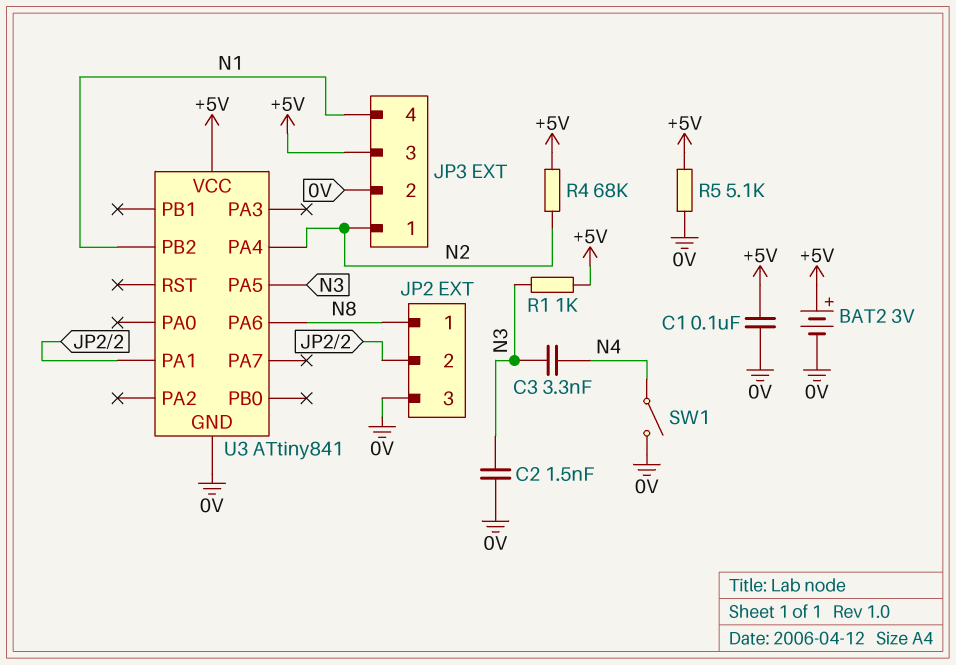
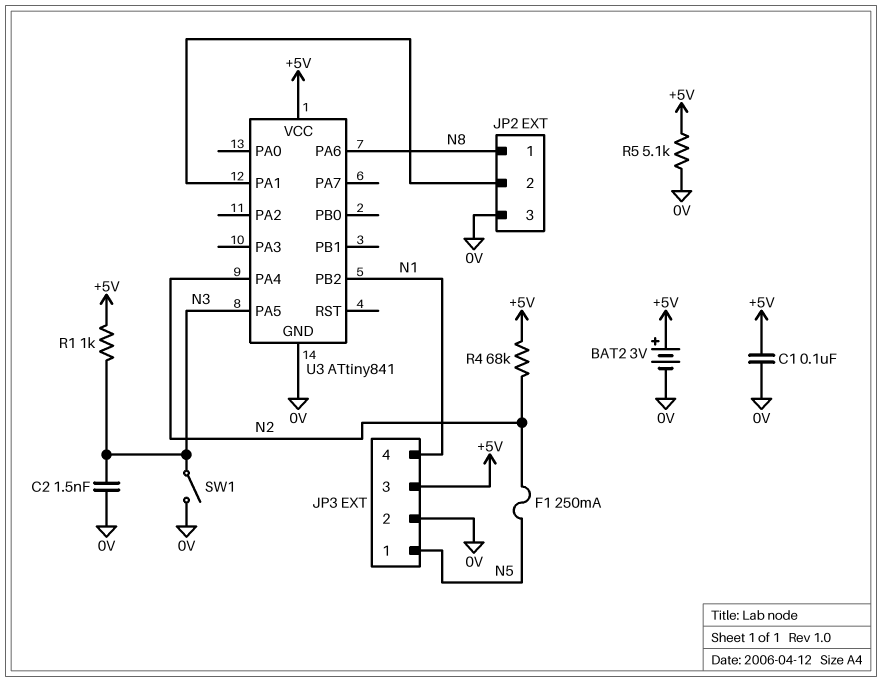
C3: 3.3nF (N3, N4) -> none
F1: none -> 250mA (N2, N5)
JP3 pin 1: N2 -> N5
SW1: switch (0V, N4) -> switch (0V, N3)

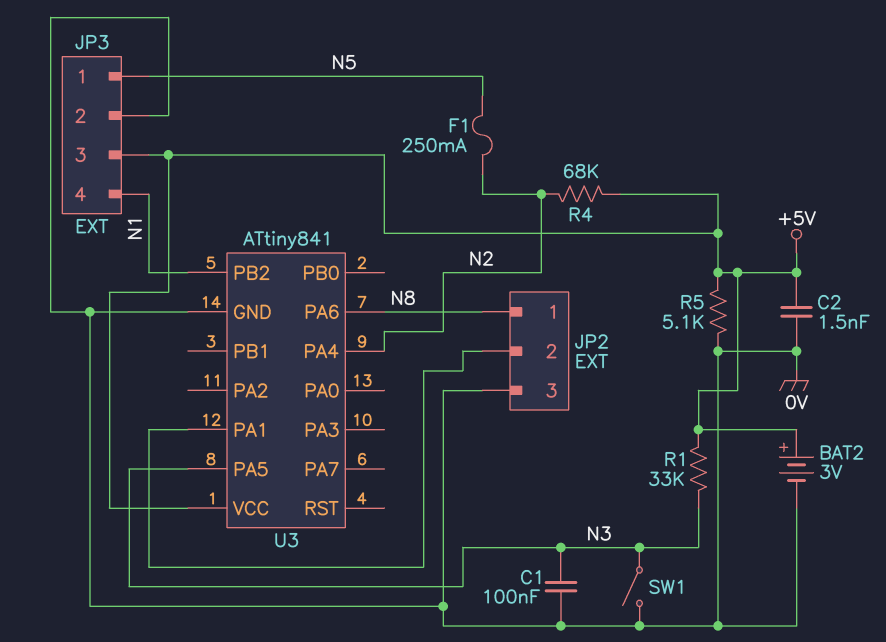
C1: 100nF (+5V, 0V) -> 100nF (0V, N3)
C2: 1.5nF (0V, N3) -> 1.5nF (+5V, 0V)
R1: 1k (+5V, N3) -> 33k (+5V, N3)

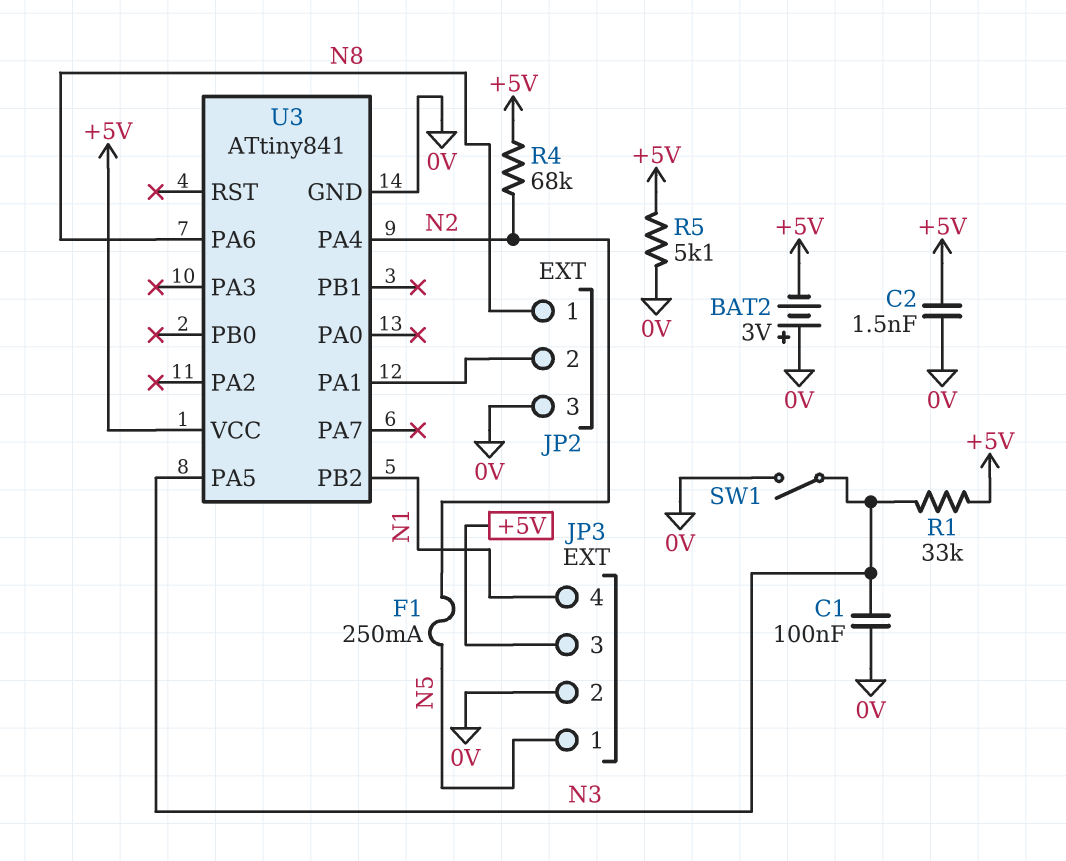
BAT2: 3V (plus +5V, minus 0V) -> 3V (plus 0V, minus +5V)

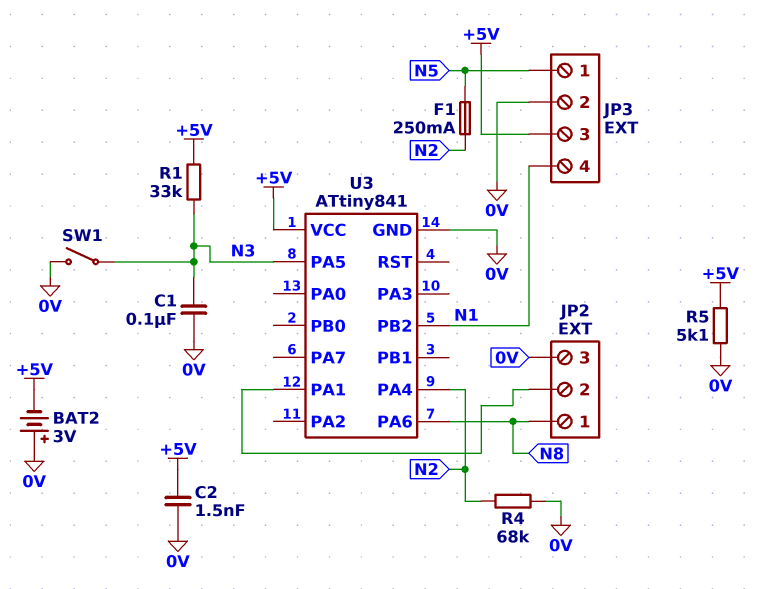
R4: 68k (+5V, N2) -> 68k (0V, N2)

